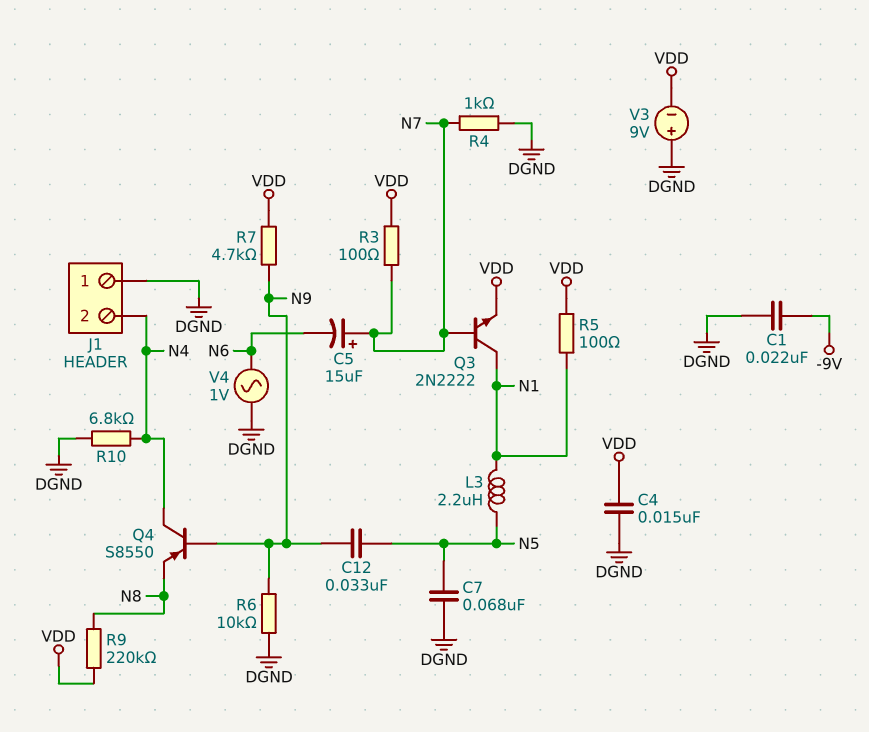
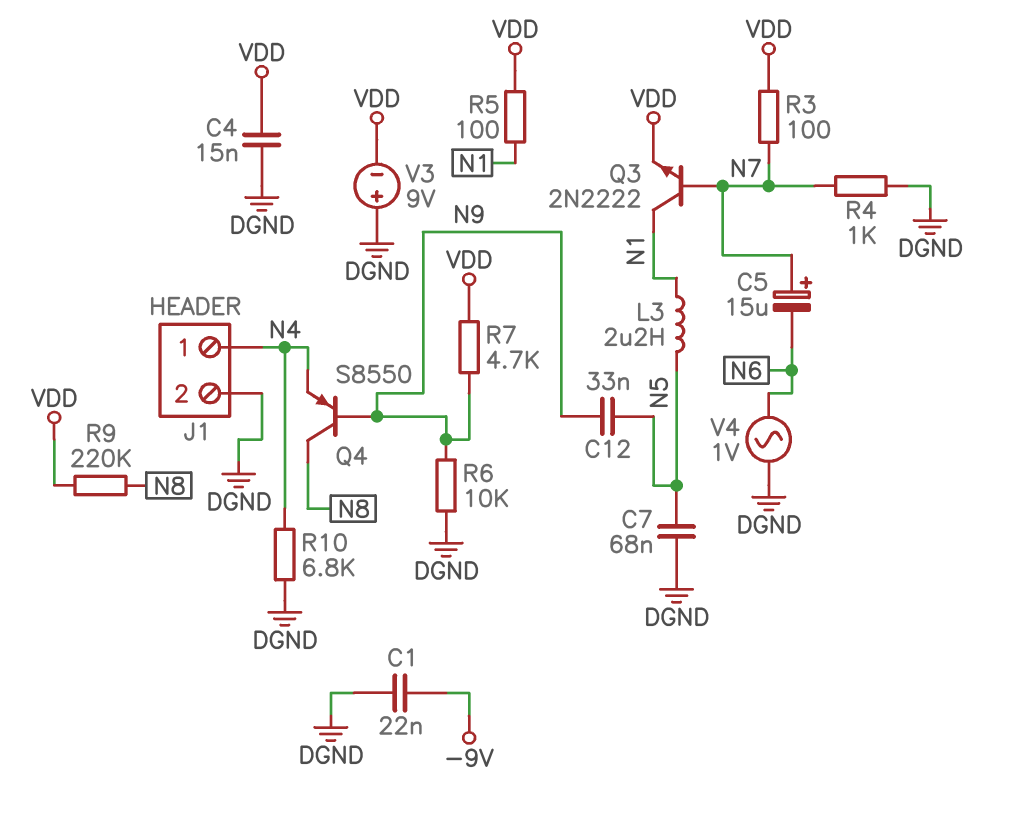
J1 pin 1: DGND -> N4
J1 pin 2: N4 -> DGND
Q4: PNP S8550 (B N9, C N4, E N8) -> PNP S8550 (B N9, C N8, E N4)

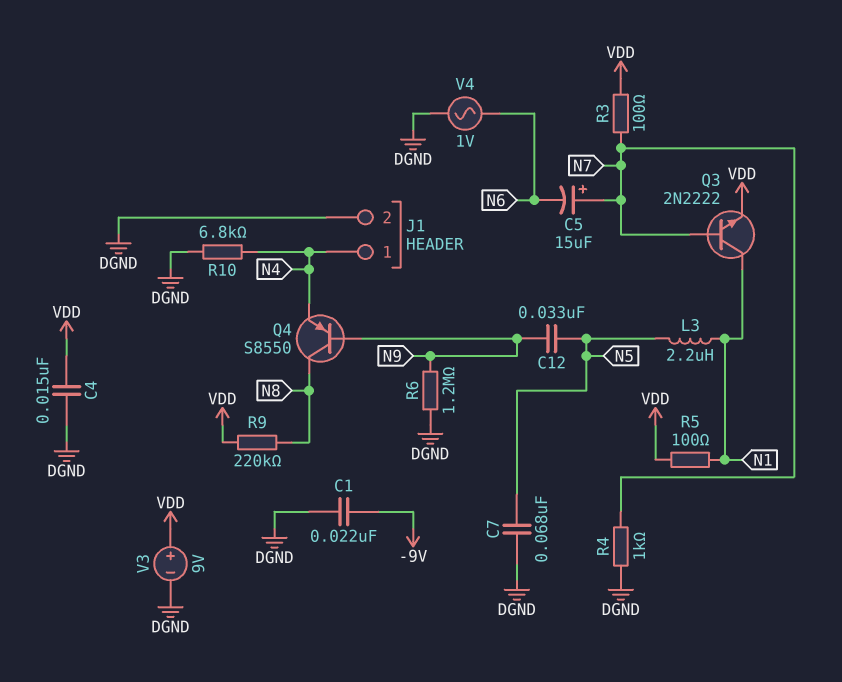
R6: 10k (DGND, N9) -> 1.2M (DGND, N9)
R7: 4.7k (N9, VDD) -> none
V3: 9V (plus DGND, minus VDD) -> 9V (plus VDD, minus DGND)

